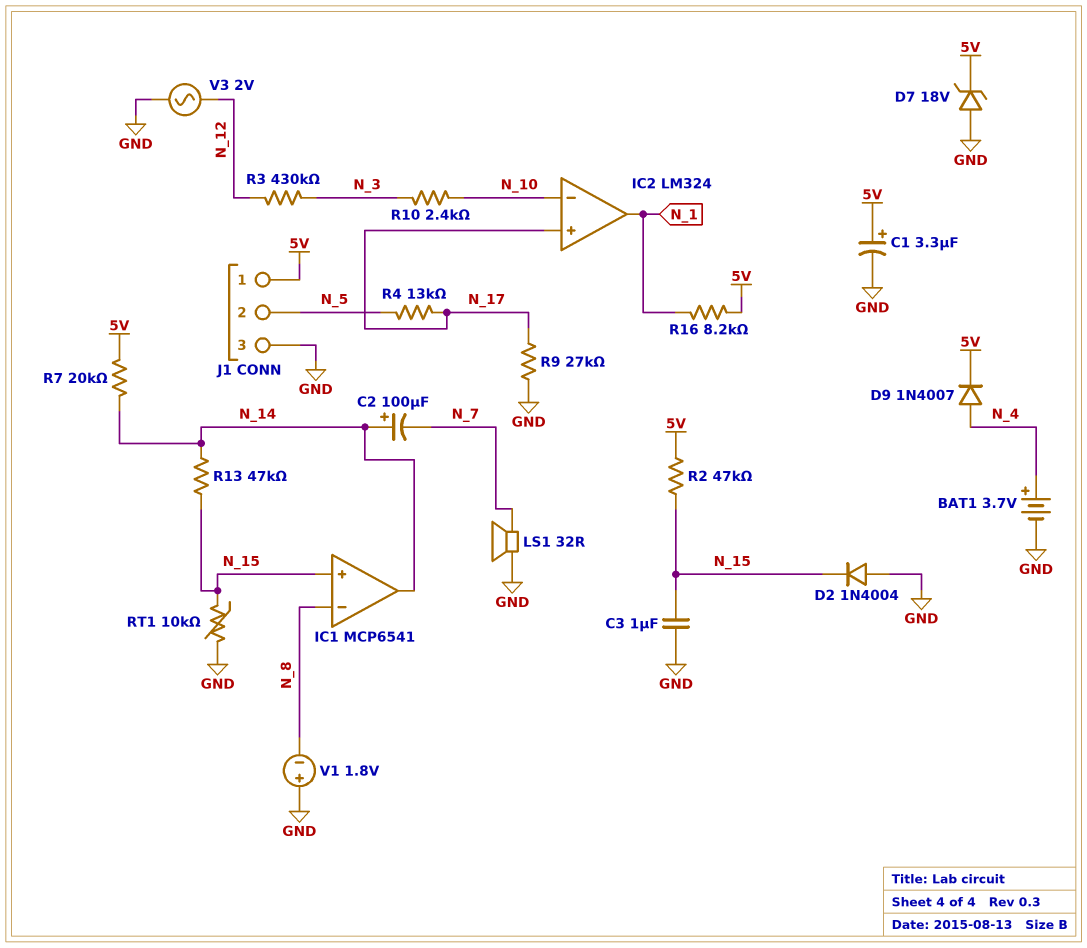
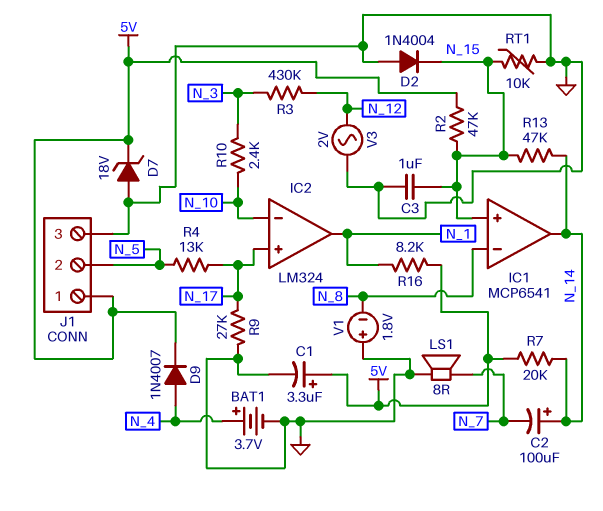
LS1: speaker 32R (GND, N_7) -> speaker 8R (GND, N_7)

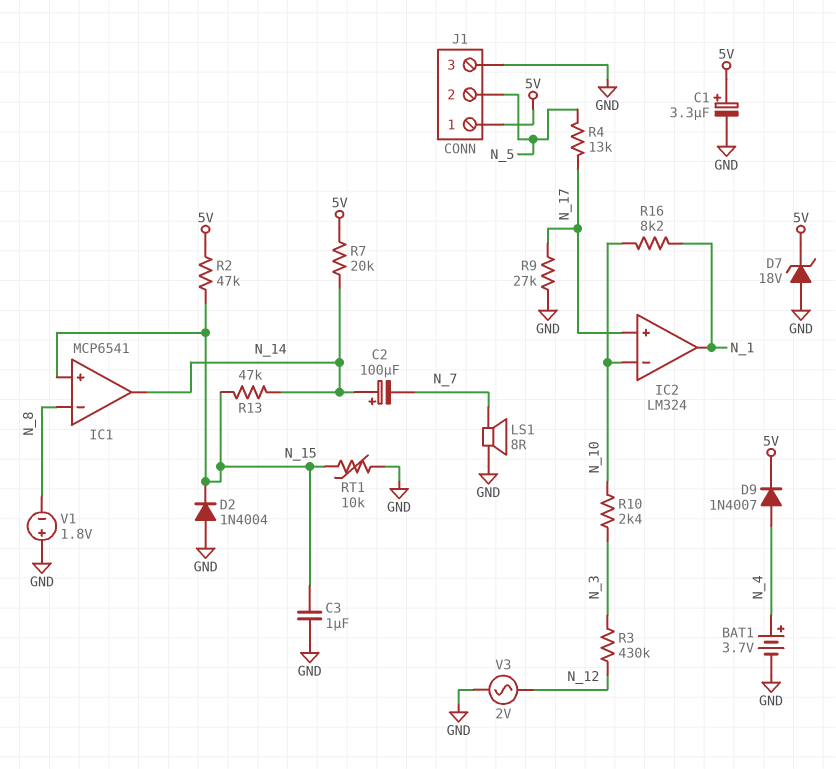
R16: 8.2k (5V, N_1) -> 8.2k (N_1, N_10)

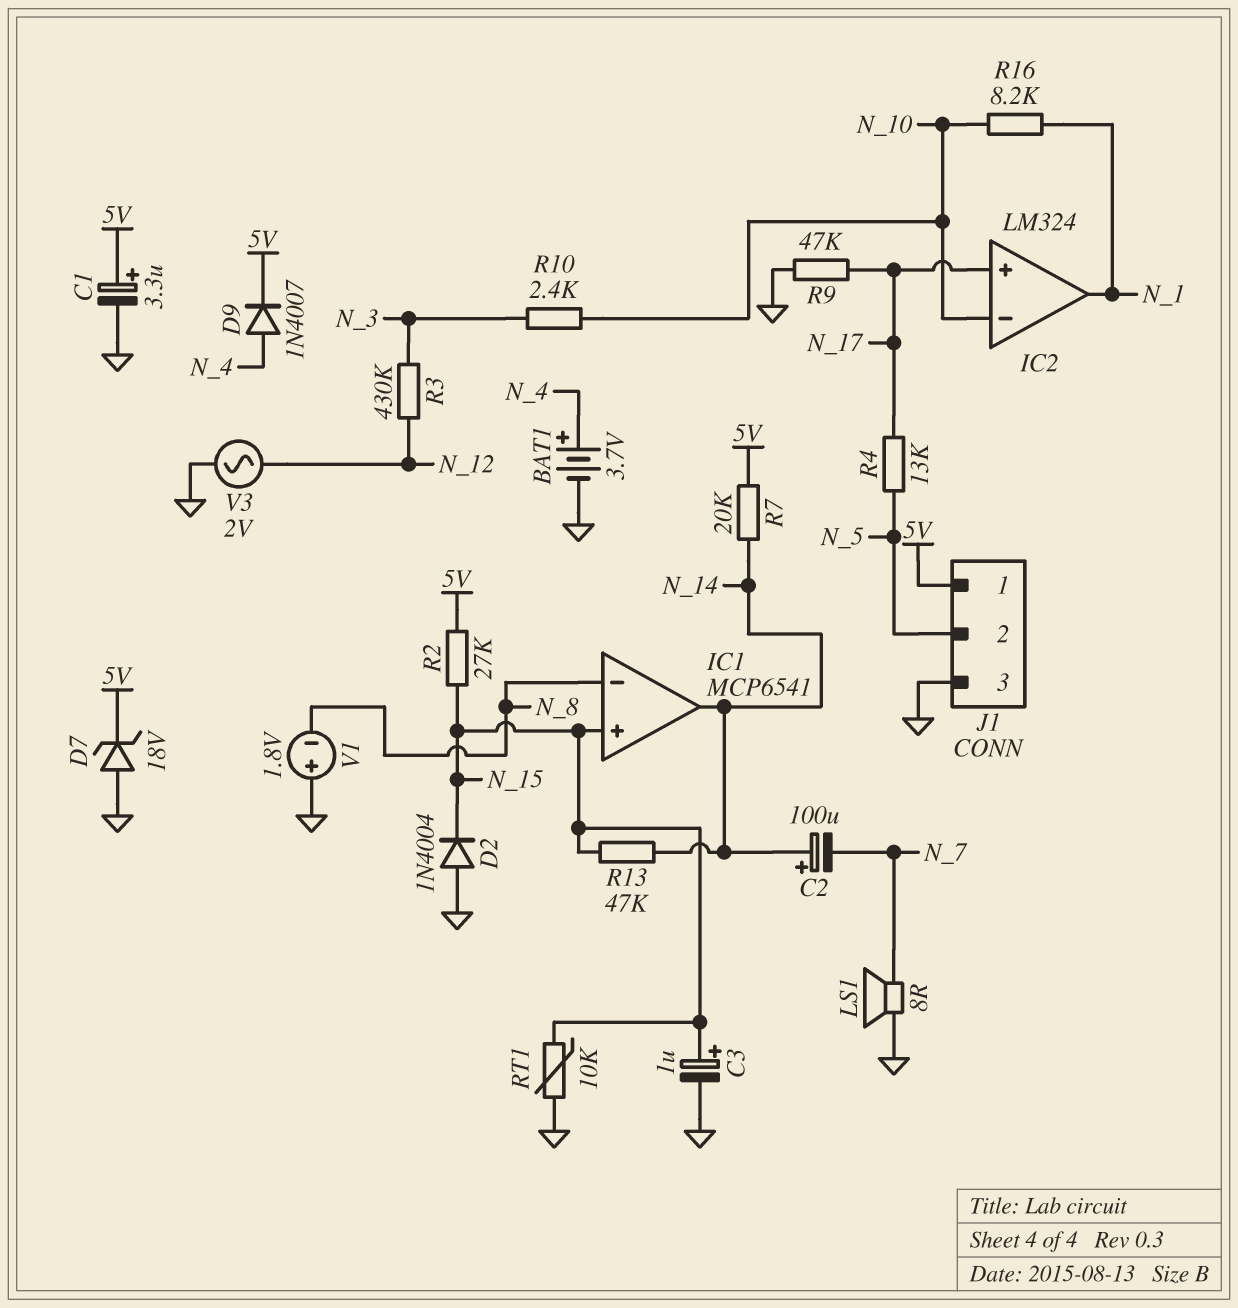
C3: 1uF (GND, N_15) -> 1uF (plus N_15, minus GND)
R2: 47k (5V, N_15) -> 27k (5V, N_15)
R9: 27k (GND, N_17) -> 47k (GND, N_17)

